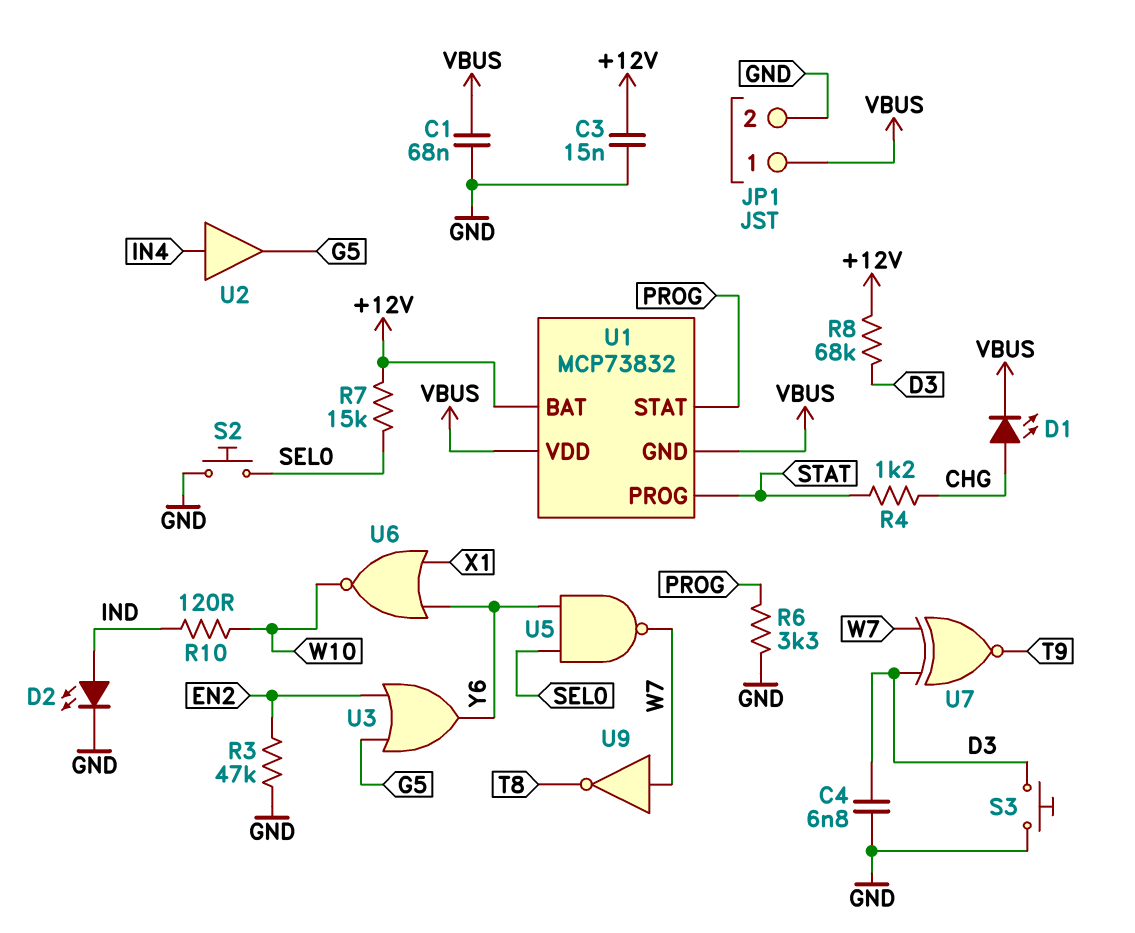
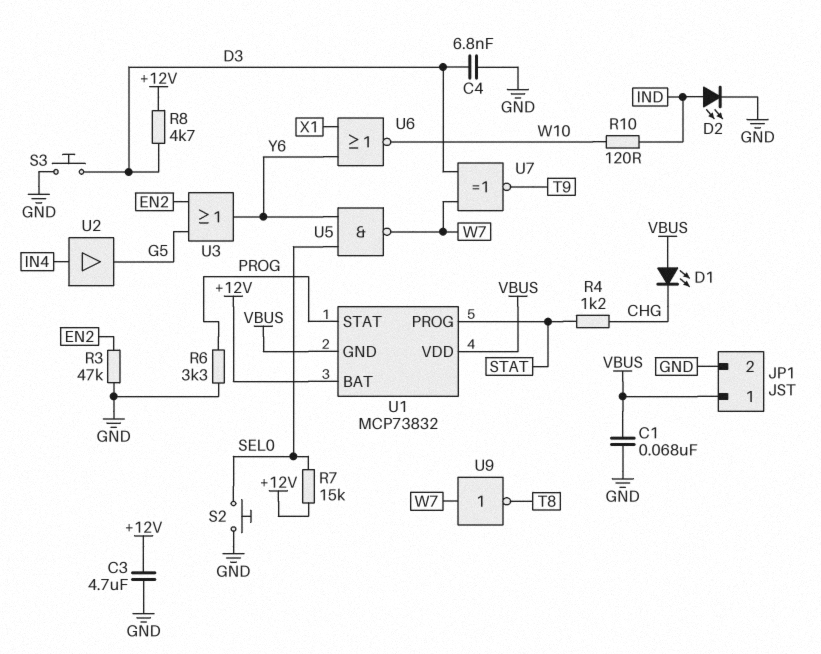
C3: 15nF (+12V, GND) -> 4.7uF (+12V, GND)
D1: LED (A CHG, K VBUS) -> LED (A VBUS, K CHG)
R8: 68k (+12V, D3) -> 4.7k (+12V, D3)

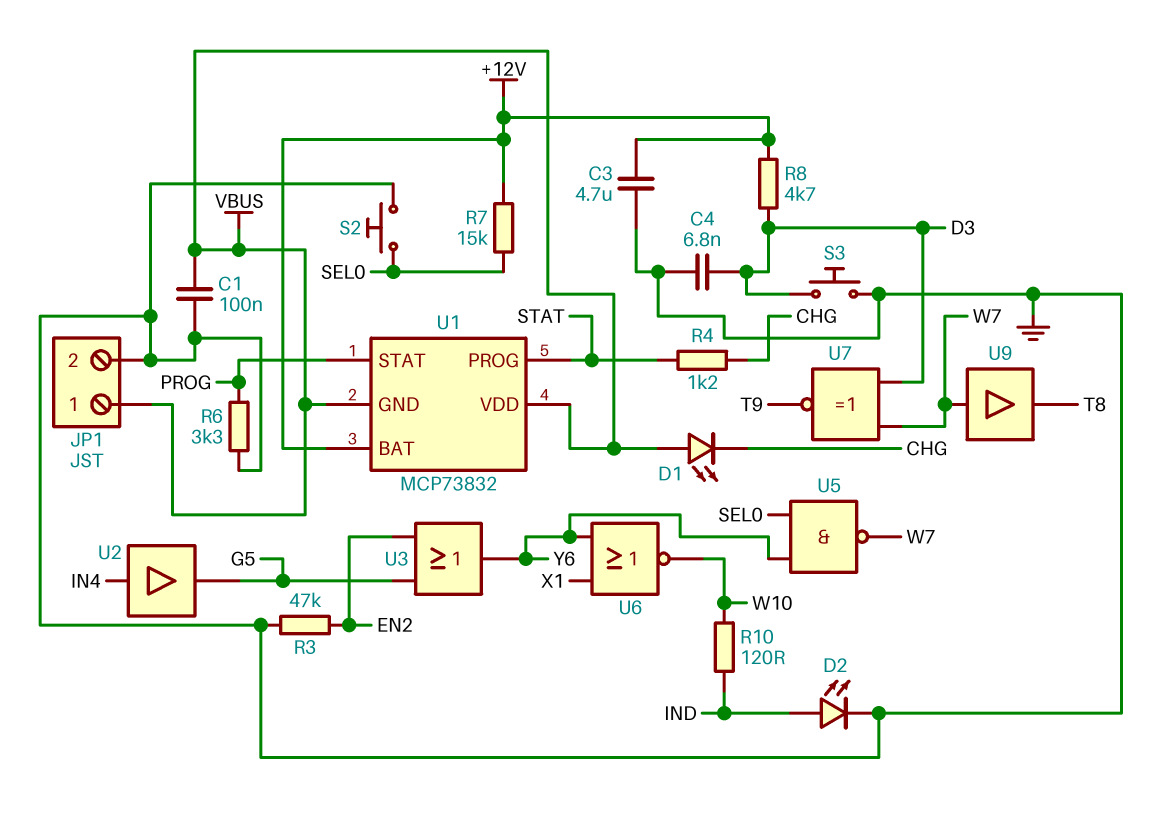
C1: 68nF (GND, VBUS) -> 100nF (GND, VBUS)
U9: NOT (in W7, out T8) -> buffer (in W7, out T8)

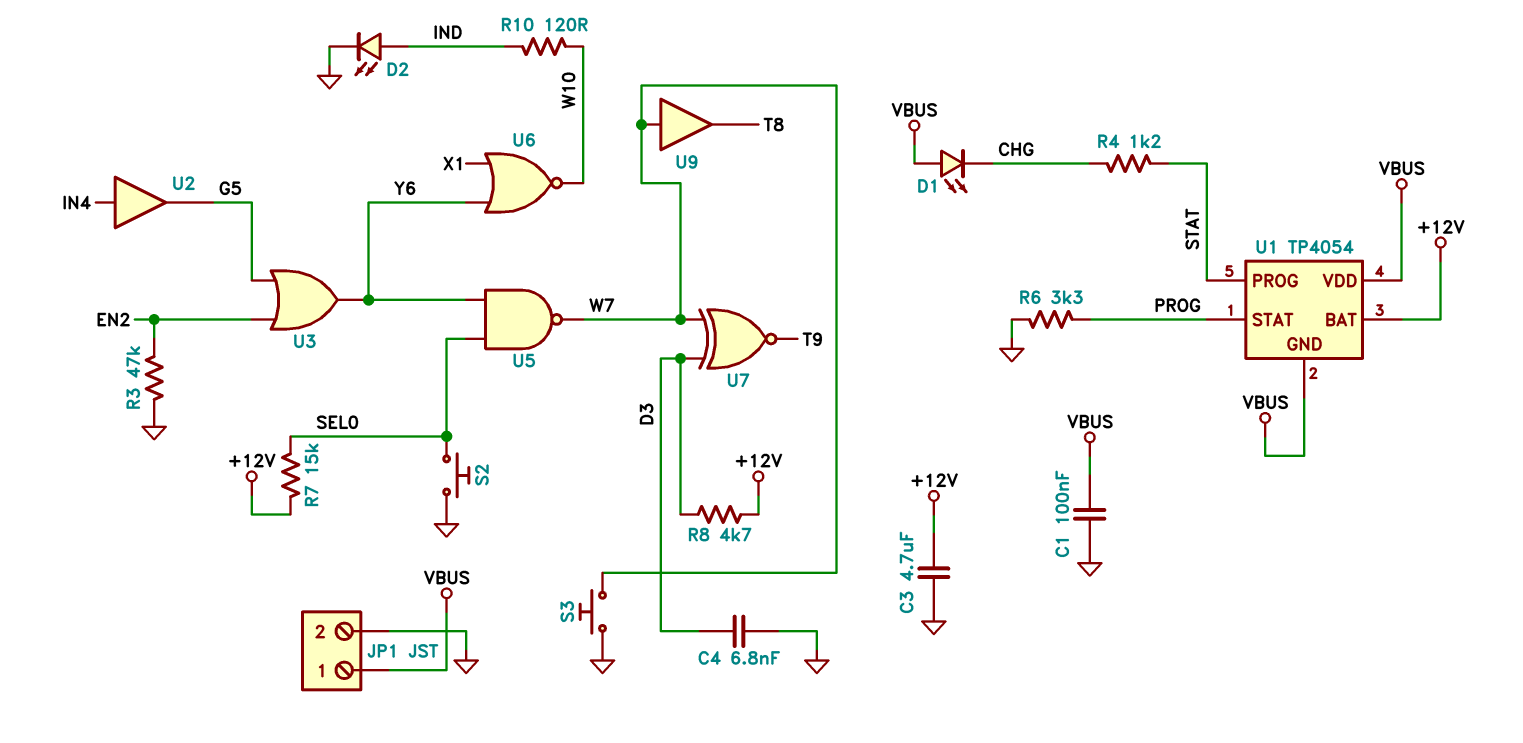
S3: button (D3, GND) -> button (GND, W7)
U1: MCP73832 -> TP4054

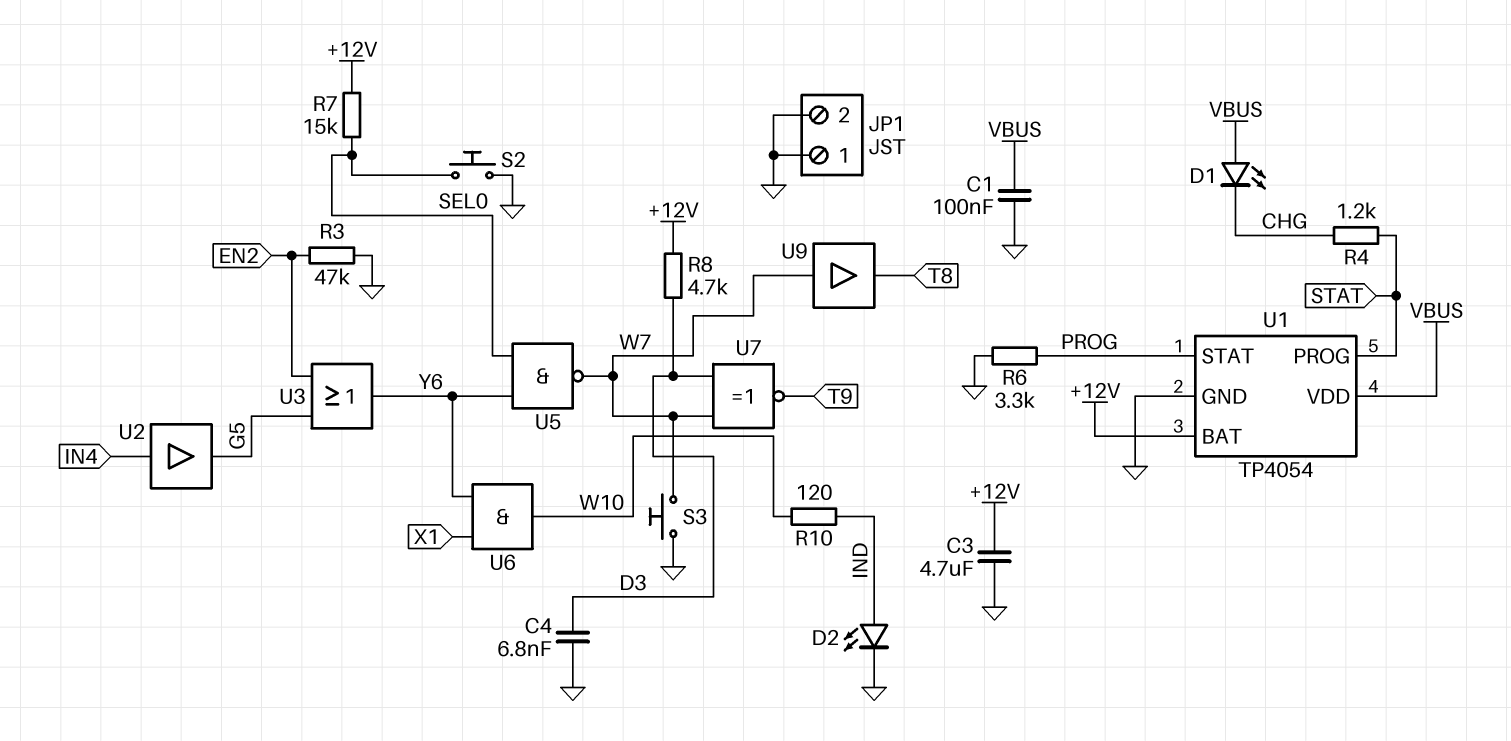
JP1 pin 1: VBUS -> GND
U1 pin GND: VBUS -> GND
U6: NOR (in X1, in Y6, out W10) -> AND (in X1, in Y6, out W10)

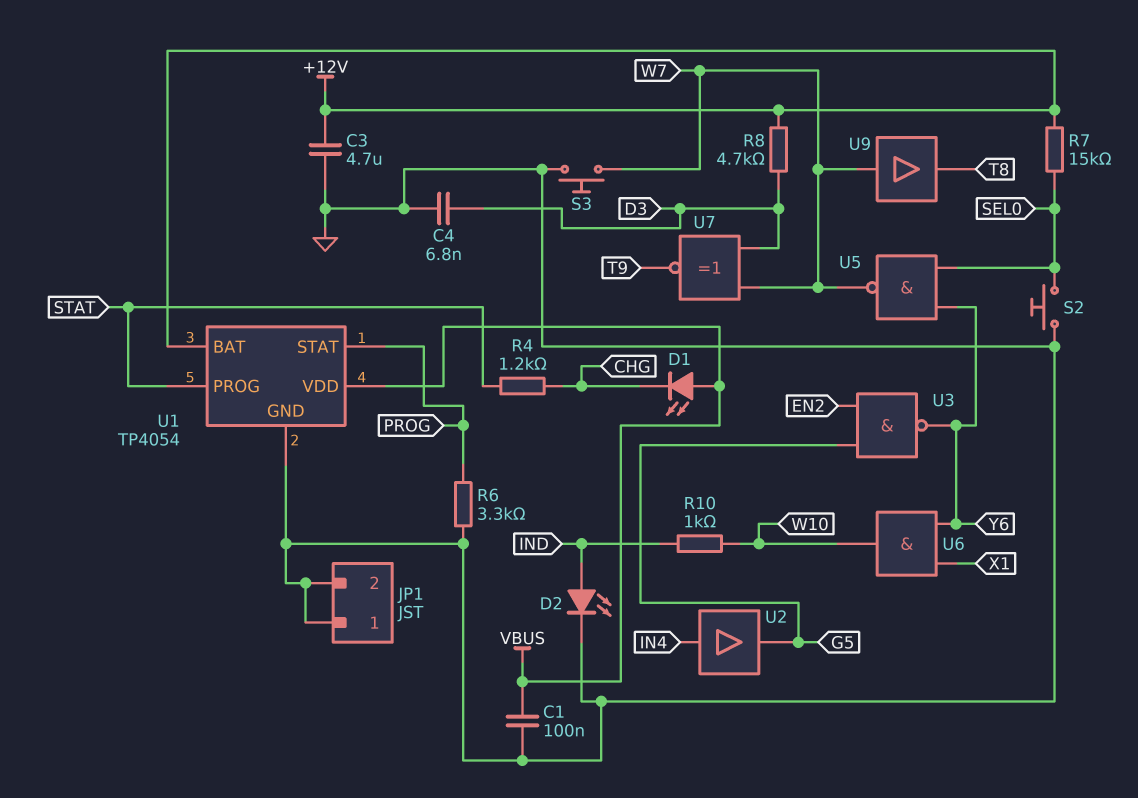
R3: 47k (EN2, GND) -> none
R10: 120 (IND, W10) -> 1k (IND, W10)
U3: OR (in EN2, in G5, out Y6) -> NAND (in EN2, in G5, out Y6)

